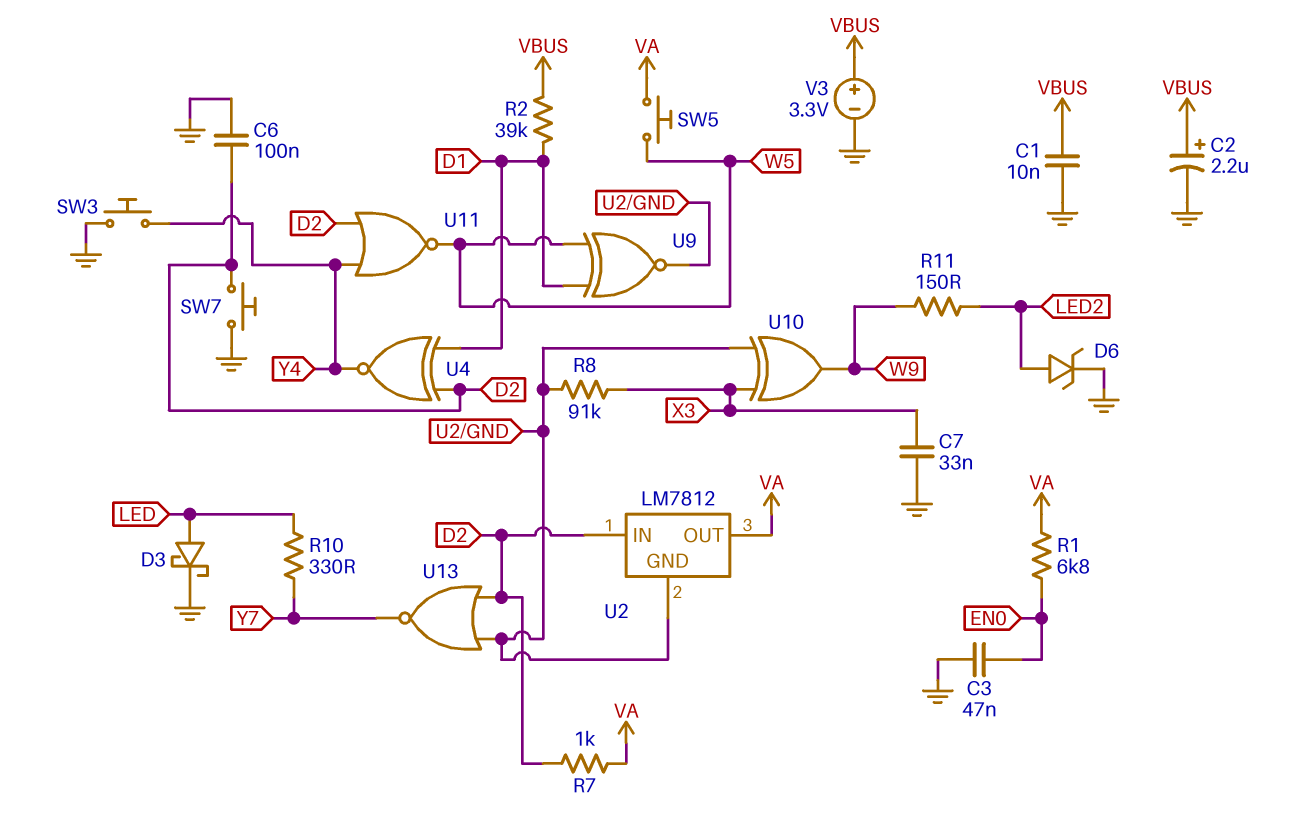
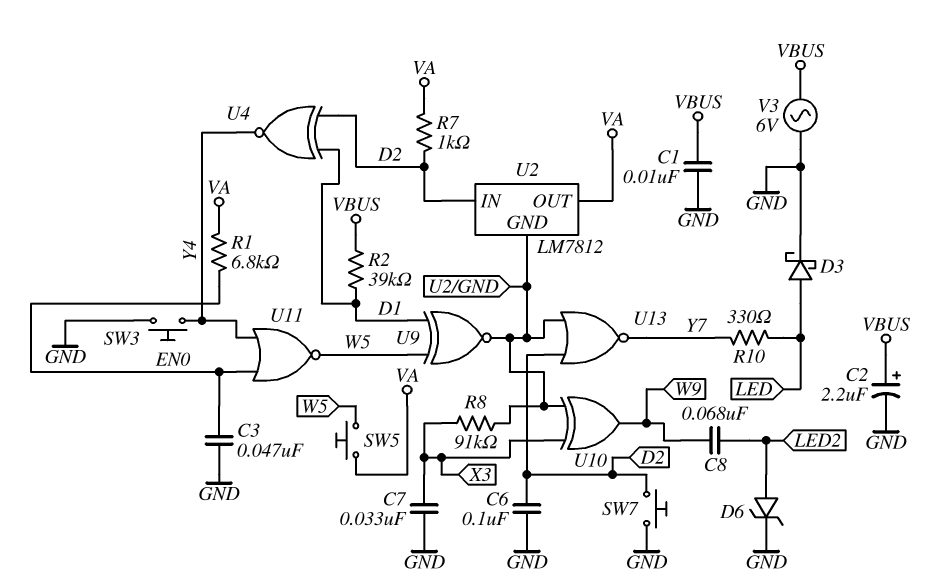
C8: none -> 68nF (LED2, W9)
R11: 150 (LED2, W9) -> none
U11: NOR (in D2, in Y4, out W5) -> NOR (in EN0, in Y4, out W5)
V3: 3.3V (plus VBUS, minus GND) -> AC 6V (GND, VBUS)

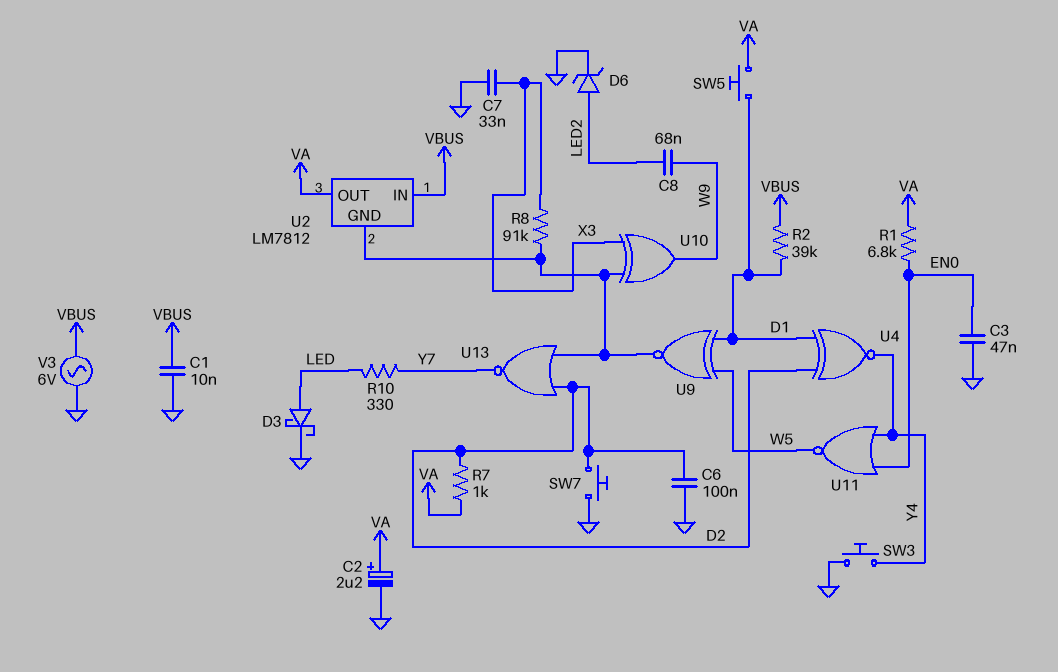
C2: 2.2uF (plus VBUS, minus GND) -> 2.2uF (plus VA, minus GND)
SW5: button (VA, W5) -> button (D1, VA)
U2 pin IN: D2 -> VBUS

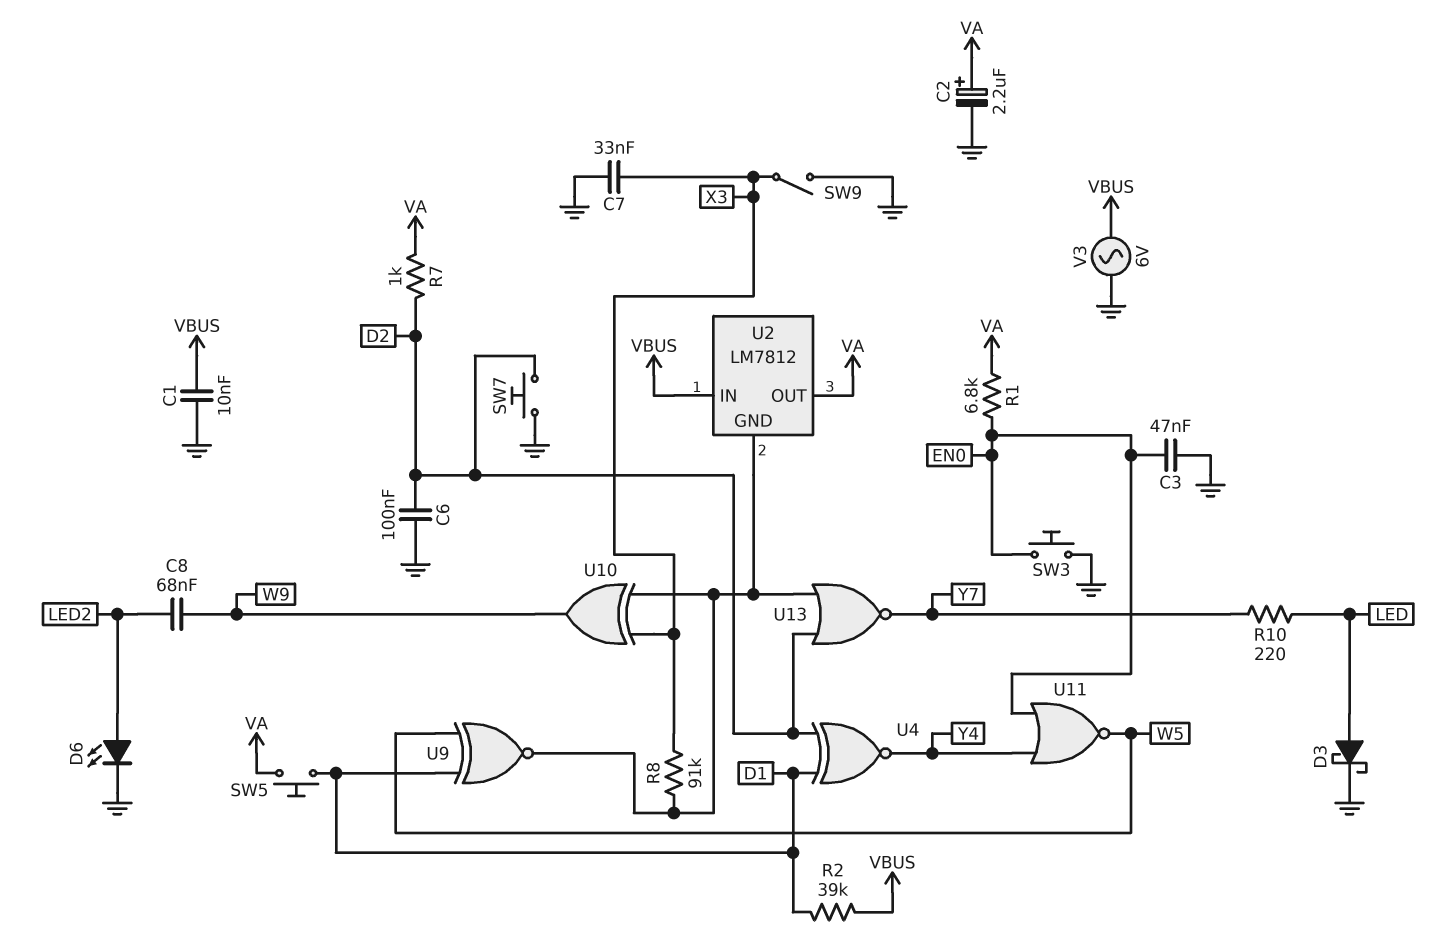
D6: zener (A LED2, K GND) -> LED (A LED2, K GND)
R10: 330 (LED, Y7) -> 220 (LED, Y7)
SW3: button (GND, Y4) -> button (EN0, GND)
SW9: none -> switch (GND, X3)

